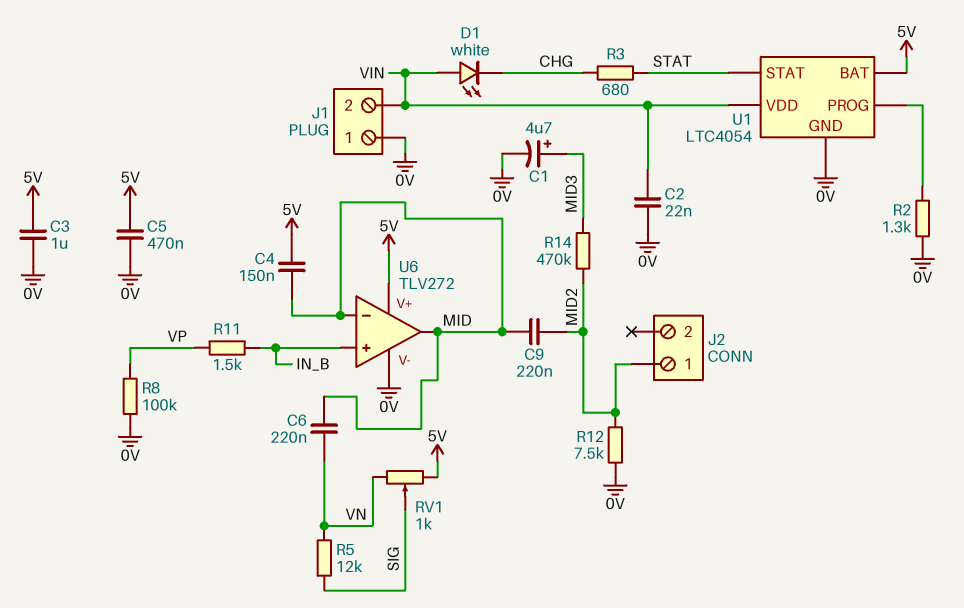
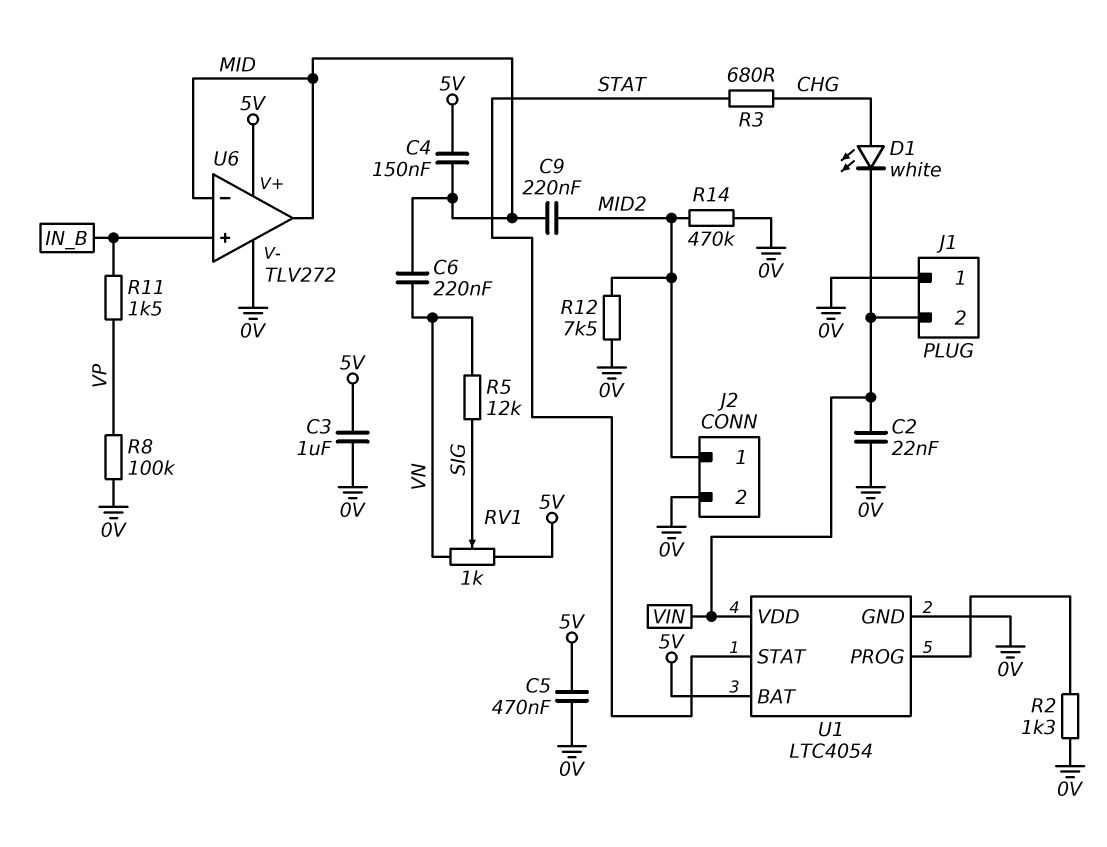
C1: 4.7uF (plus MID3, minus 0V) -> none
D1: LED white (A VIN, K CHG) -> LED white (A CHG, K VIN)
J2 pin 2: none -> 0V
R14: 470k (MID2, MID3) -> 470k (0V, MID2)

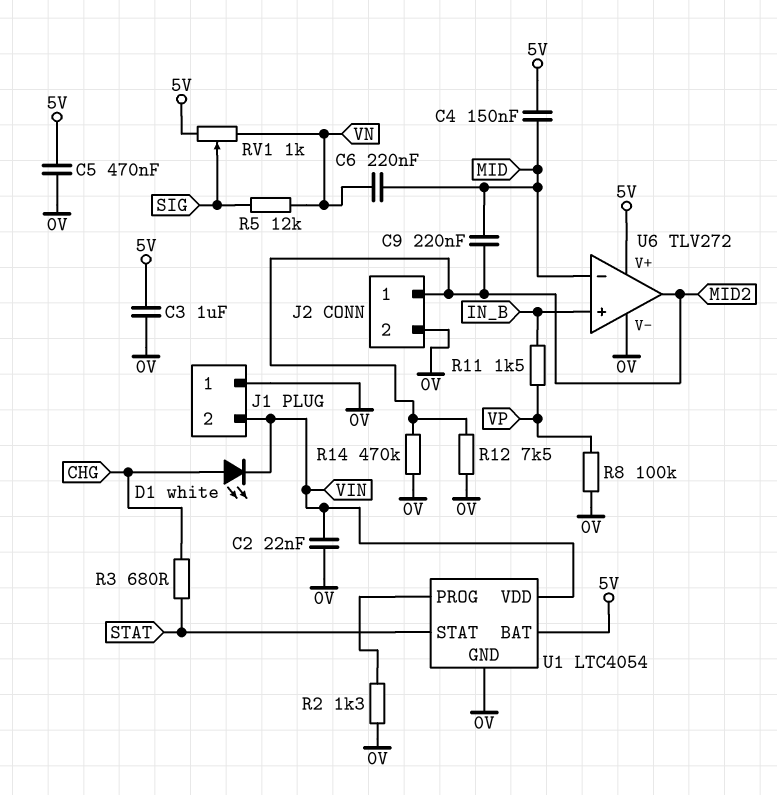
U6 pin out: MID -> MID2

